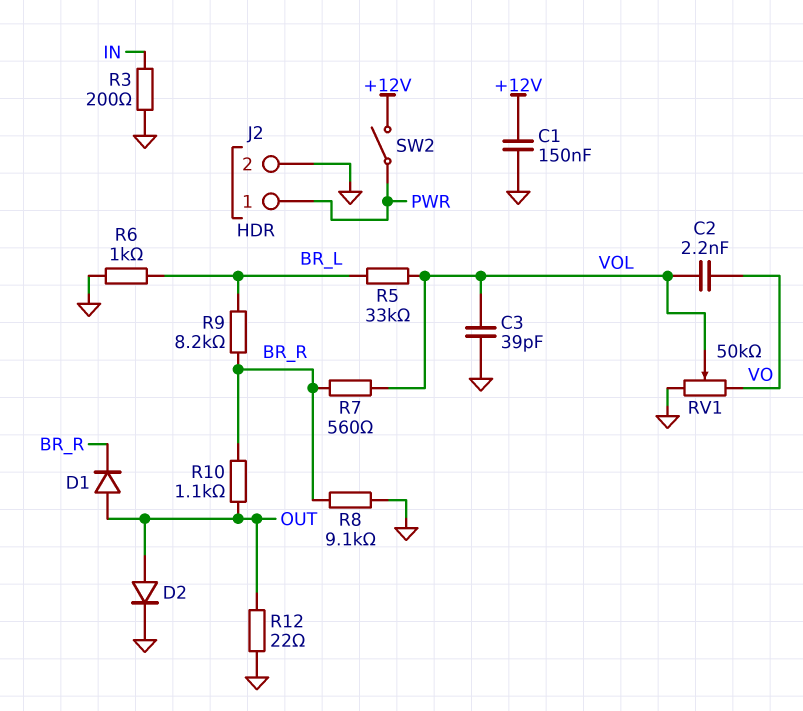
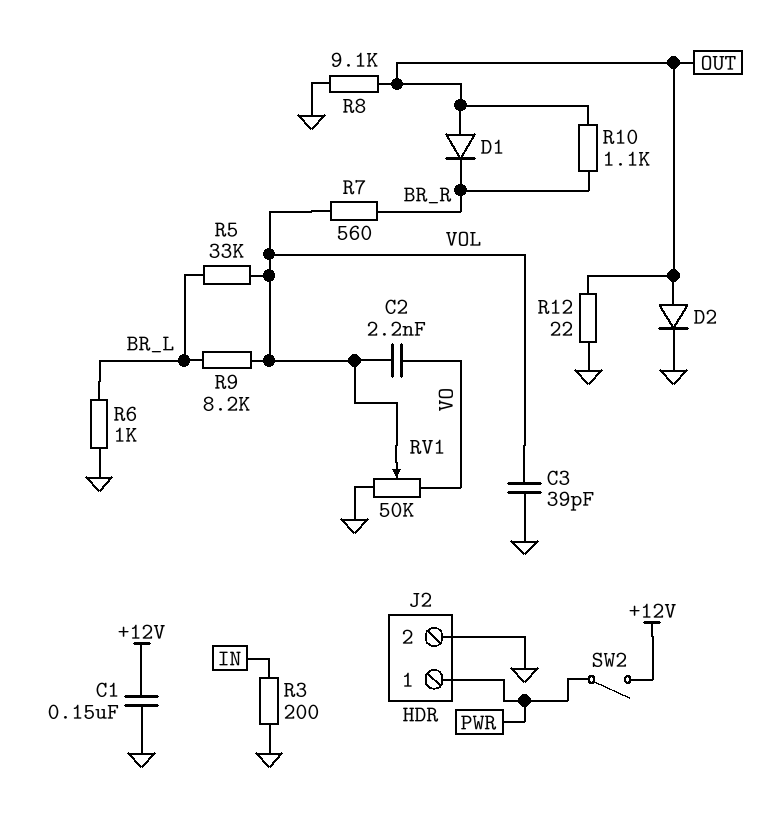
R8: 9.1k (BR_R, GND) -> 9.1k (GND, OUT)
R9: 8.2k (BR_L, BR_R) -> 8.2k (BR_L, VOL)

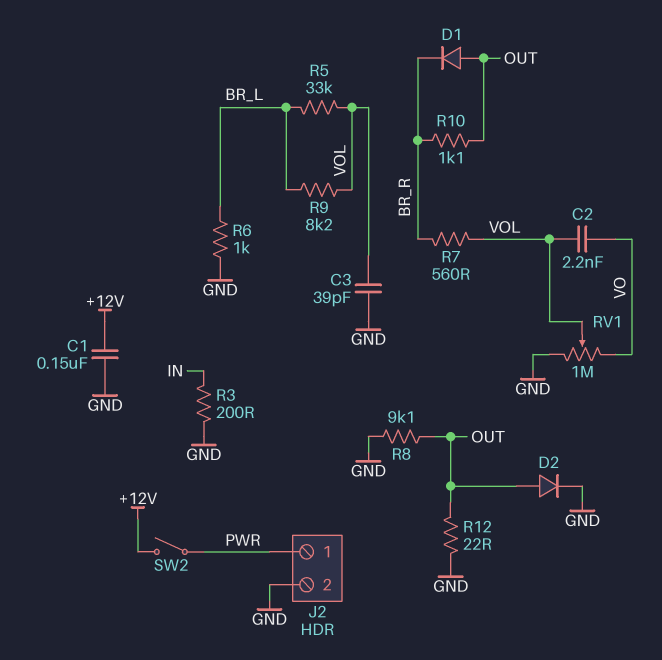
RV1: 50k (GND, VO, wiper VOL) -> 1M (GND, VO, wiper VOL)

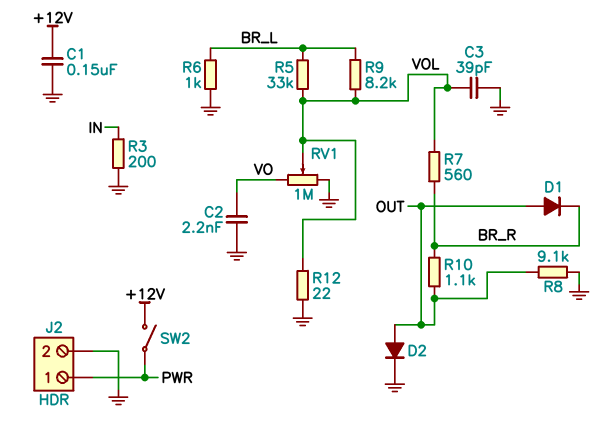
C2: 2.2nF (VO, VOL) -> 2.2nF (GND, VO)
R12: 22 (GND, OUT) -> 22 (GND, VOL)

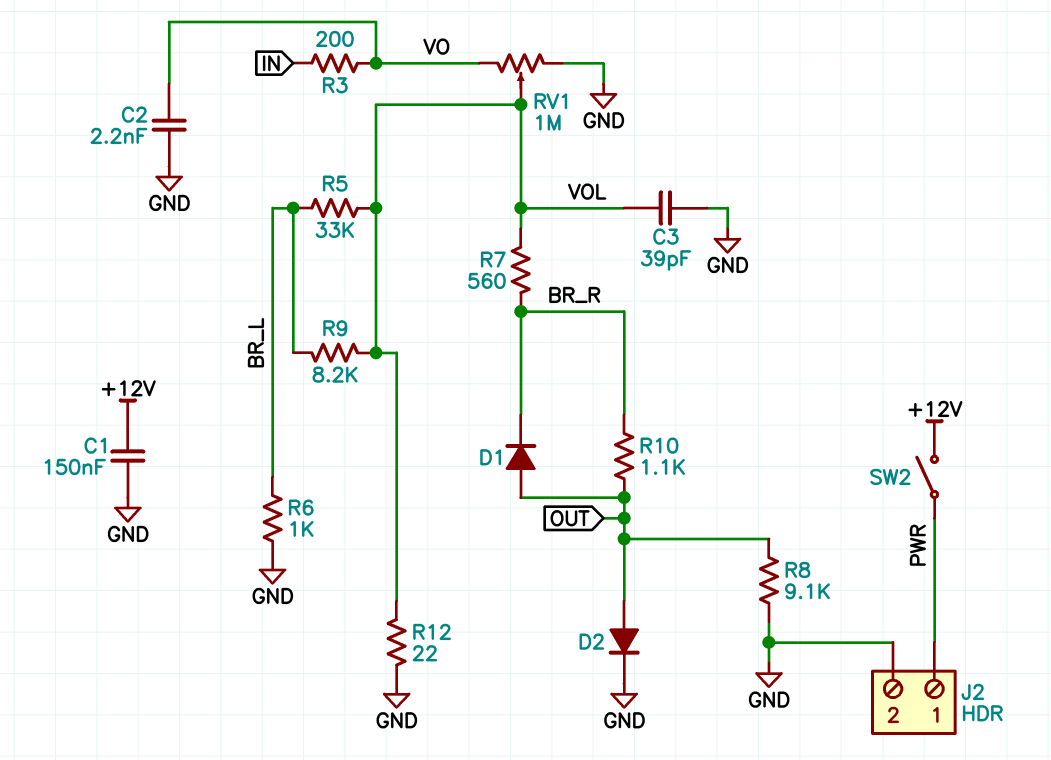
R3: 200 (GND, IN) -> 200 (IN, VO)

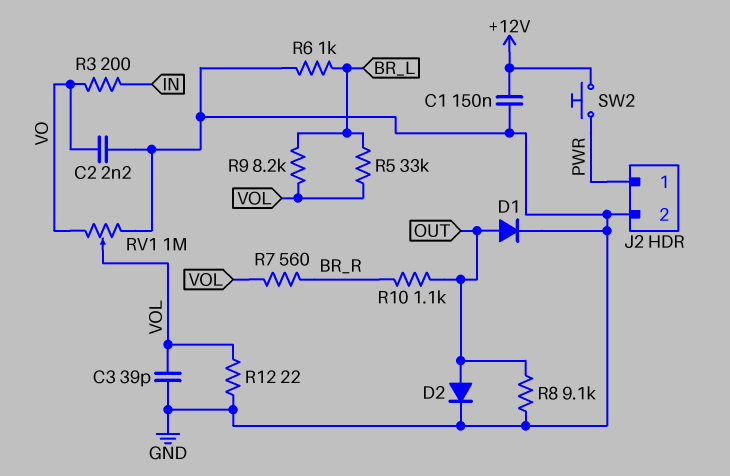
D1: diode (A OUT, K BR_R) -> diode (A OUT, K GND)
SW2: switch (+12V, PWR) -> button (+12V, PWR)

